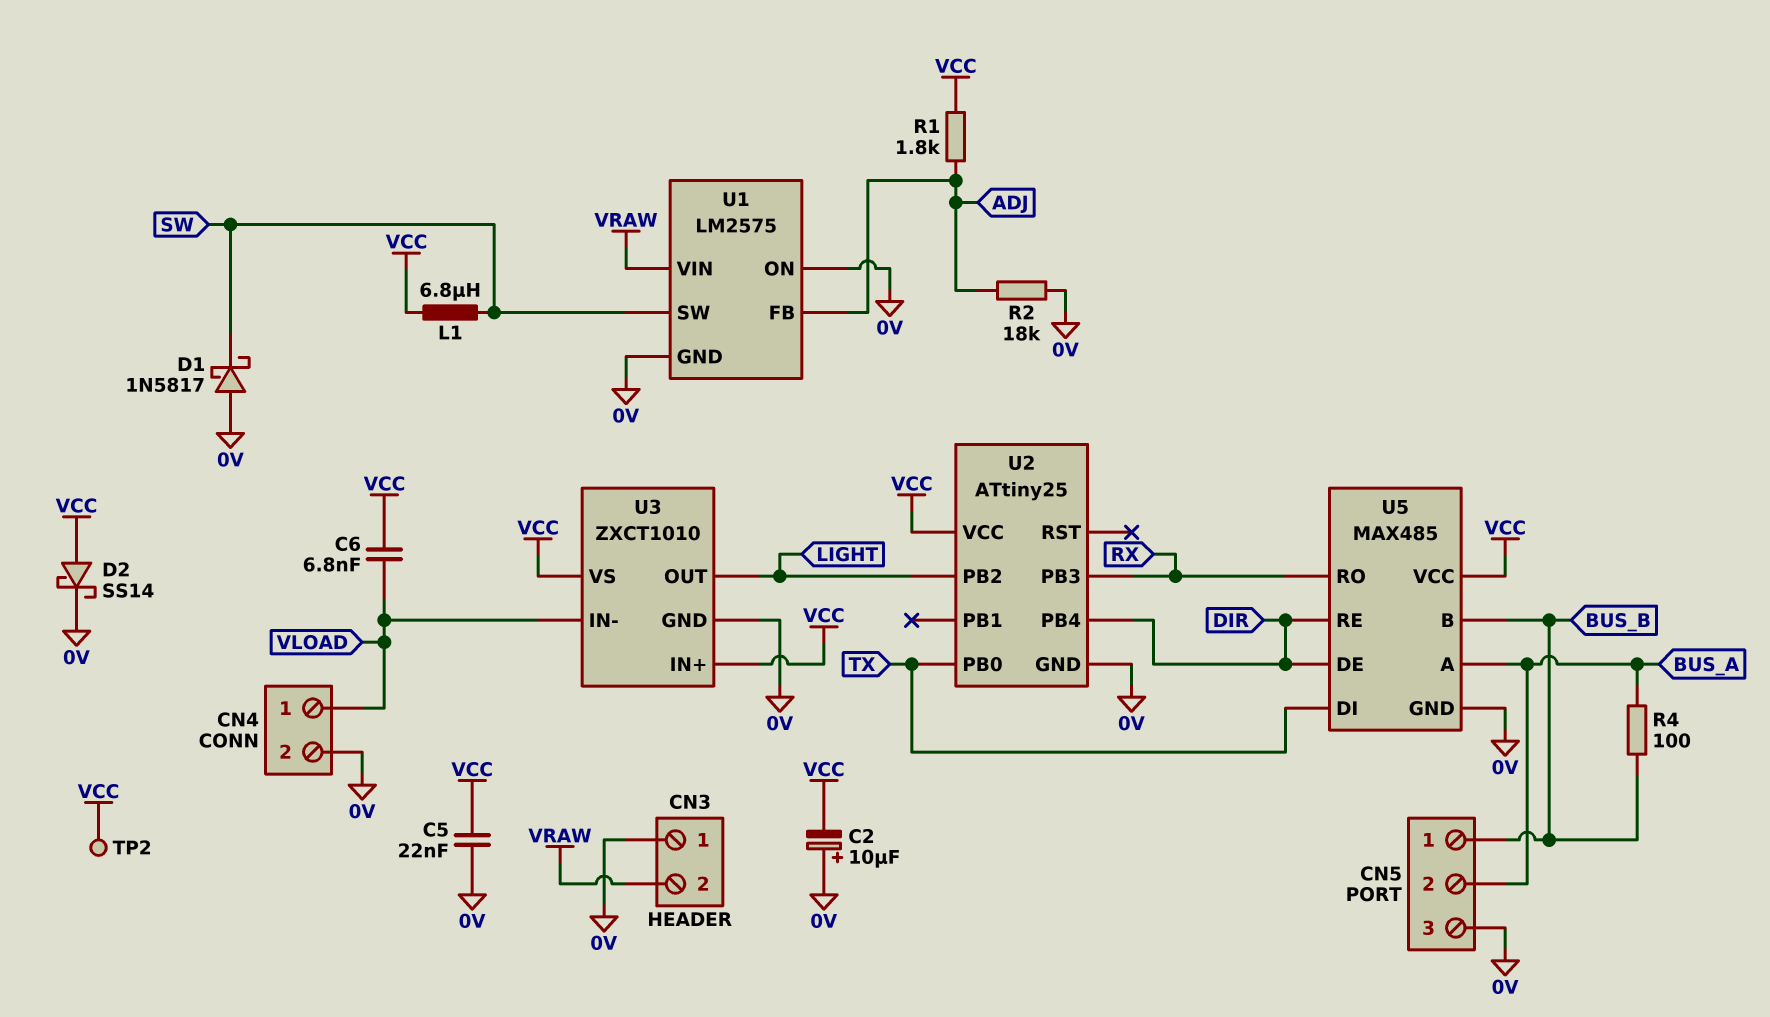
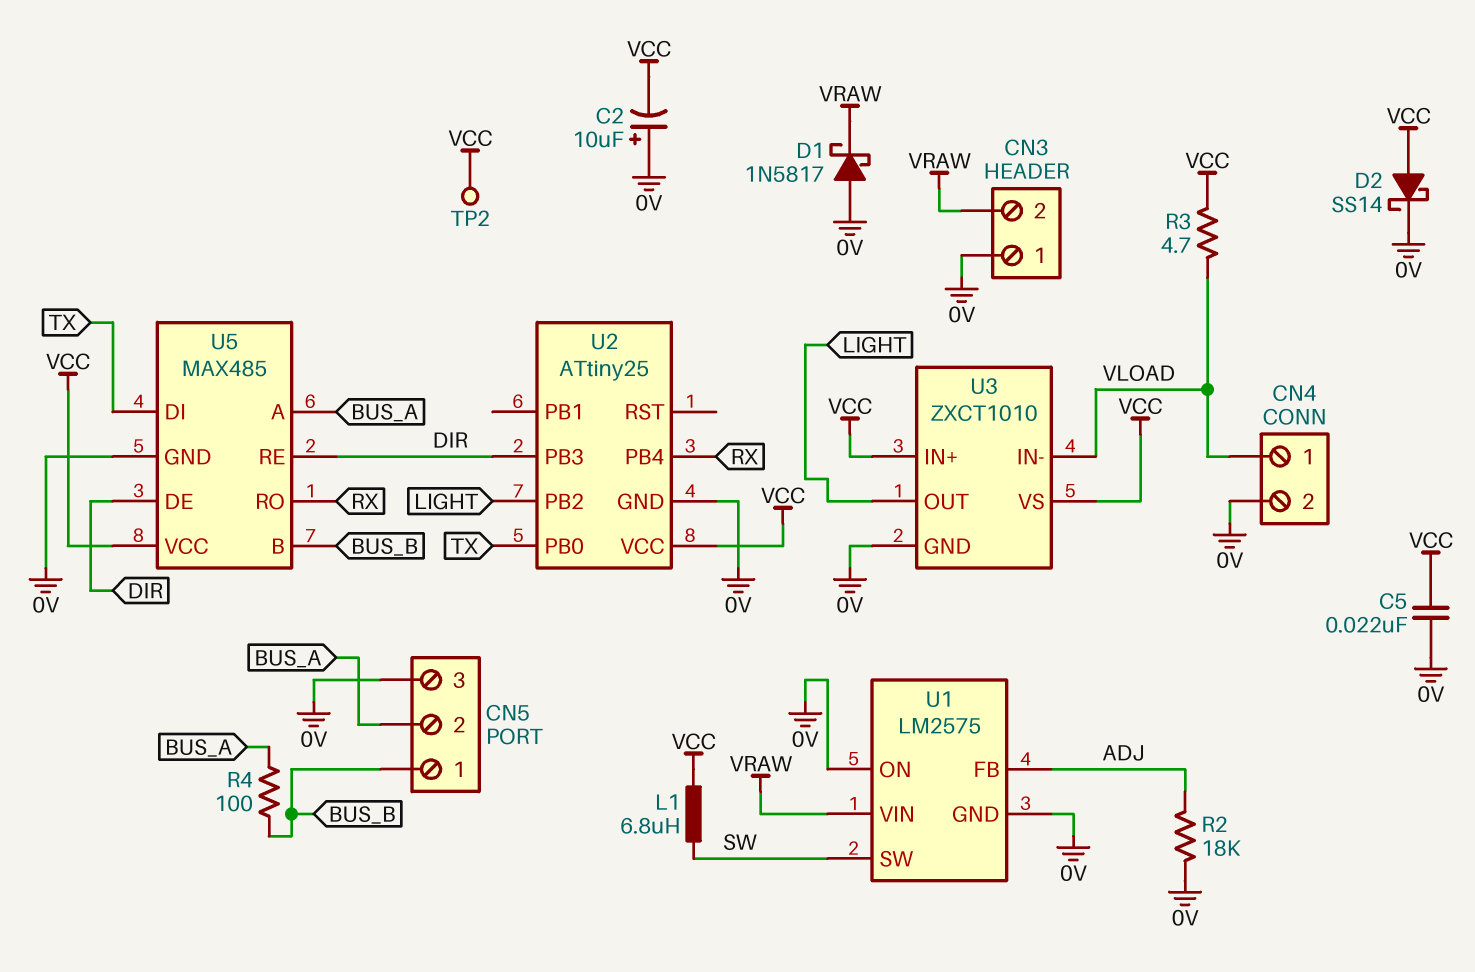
C6: 6.8nF (VCC, VLOAD) -> none
D1: schottky 1N5817 (A 0V, K SW) -> schottky 1N5817 (A 0V, K VRAW)
R1: 1.8k (ADJ, VCC) -> none
R3: none -> 4.7 (VCC, VLOAD)
U2 pin PB3: RX -> DIR
U2 pin PB4: DIR -> RX

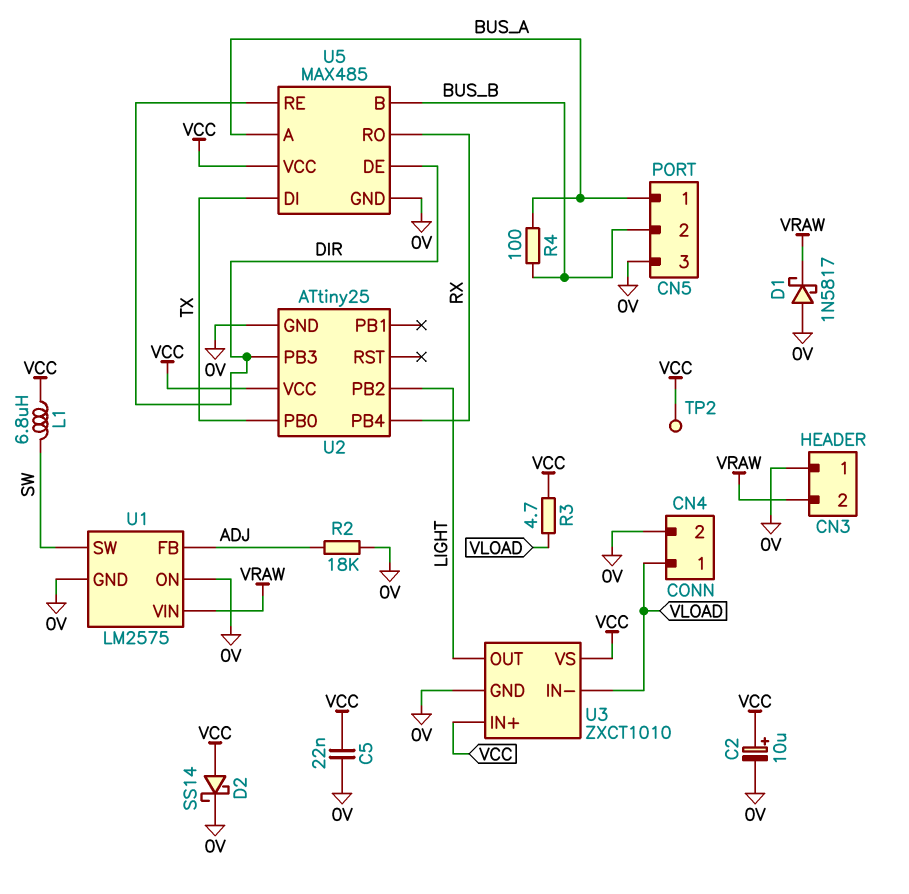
C2: 10uF (plus 0V, minus VCC) -> 10uF (plus VCC, minus 0V)
CN5 pin 1: BUS_B -> BUS_A
CN5 pin 2: BUS_A -> BUS_B

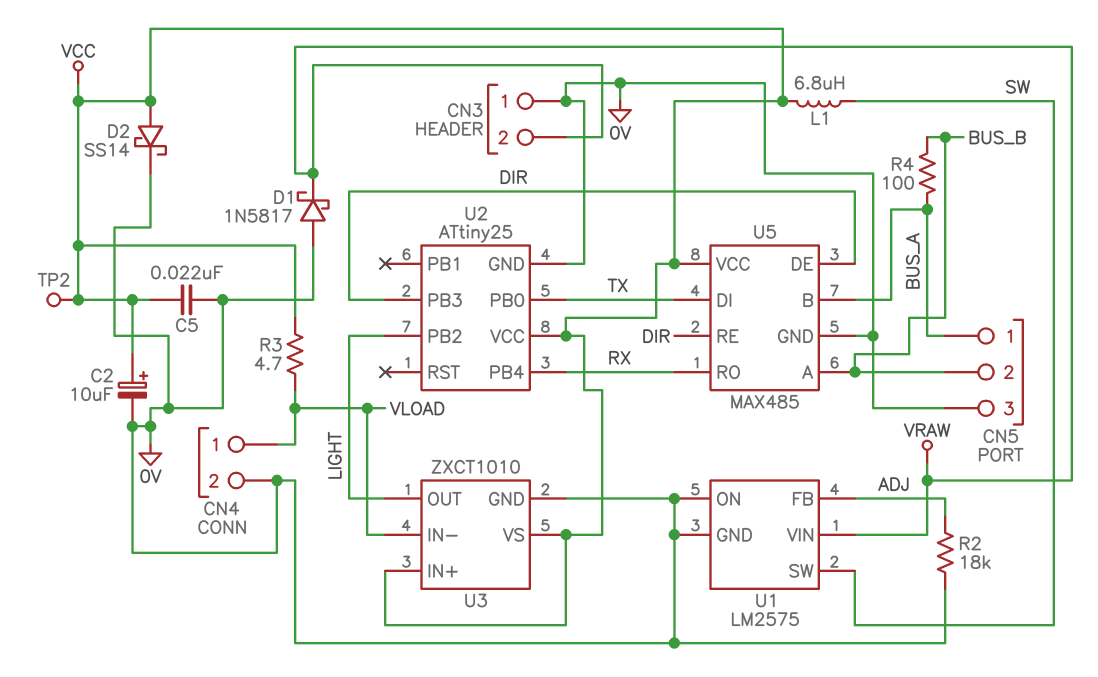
U5 pin A: BUS_A -> BUS_B
U5 pin B: BUS_B -> BUS_A

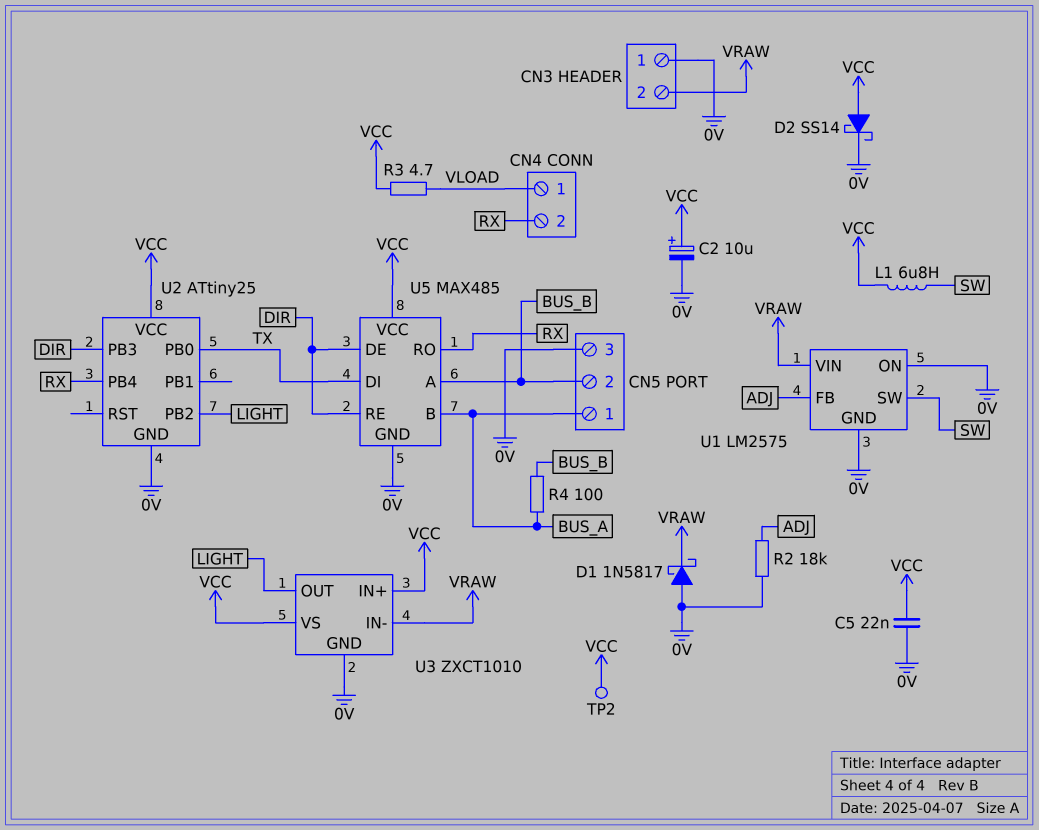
CN4 pin 2: 0V -> RX
U3 pin IN-: VLOAD -> VRAW

